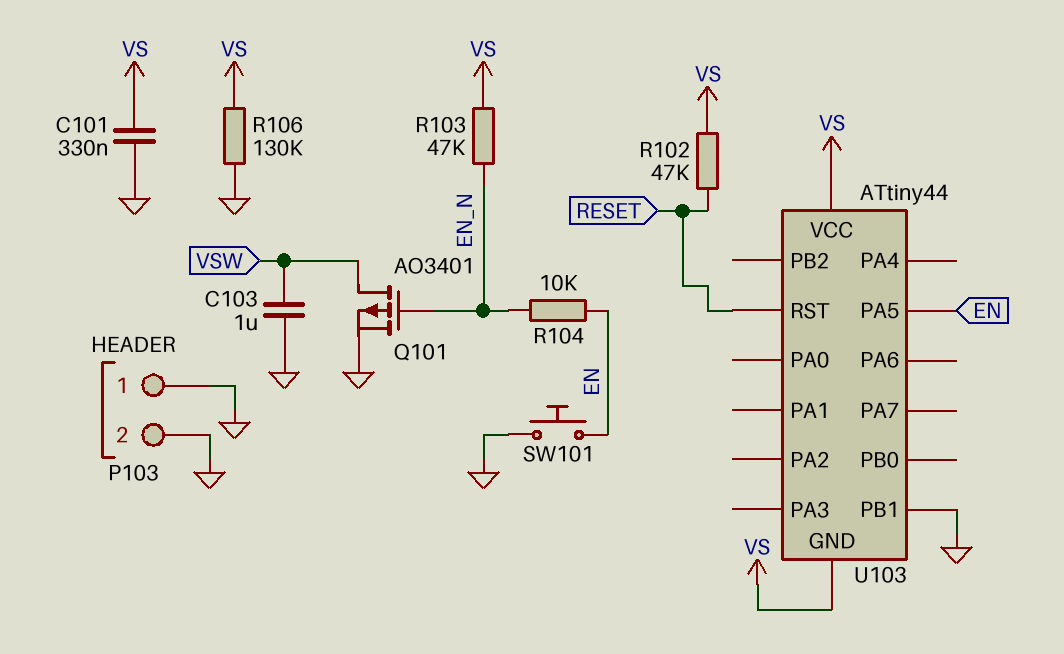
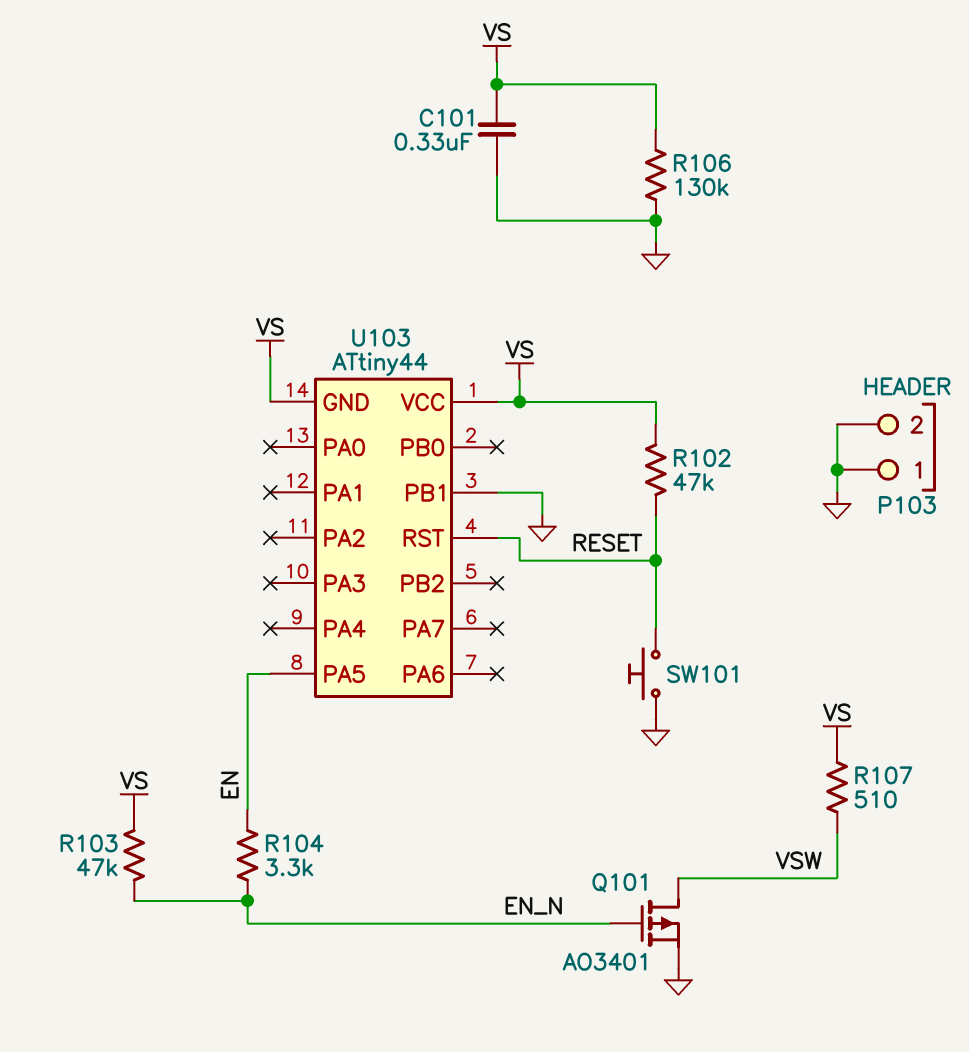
C103: 1uF (GND, VSW) -> none
R104: 10k (EN, EN_N) -> 3.3k (EN, EN_N)
R107: none -> 510 (VS, VSW)
SW101: button (EN, GND) -> button (GND, RESET)

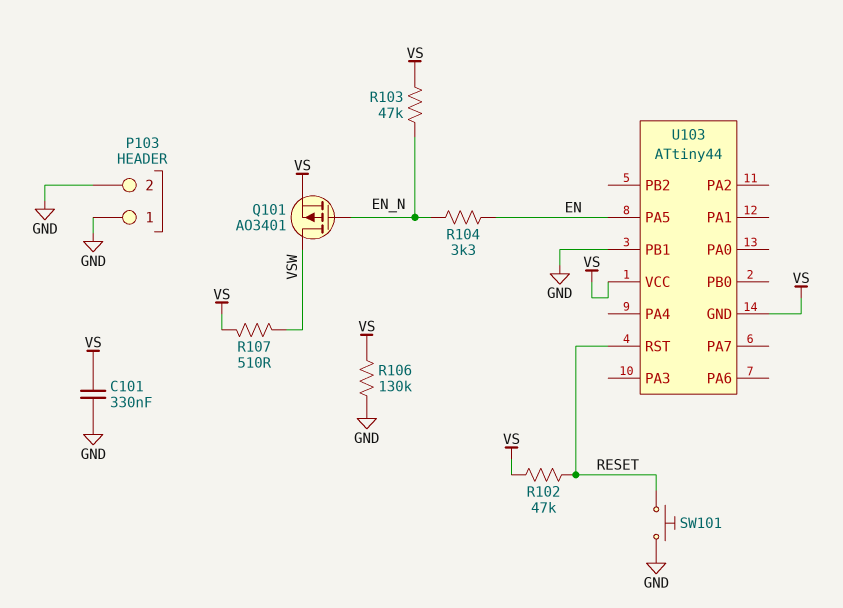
Q101: PMOS AO3401 (G EN_N, D VSW, S GND) -> PMOS AO3401 (G EN_N, D VSW, S VS)

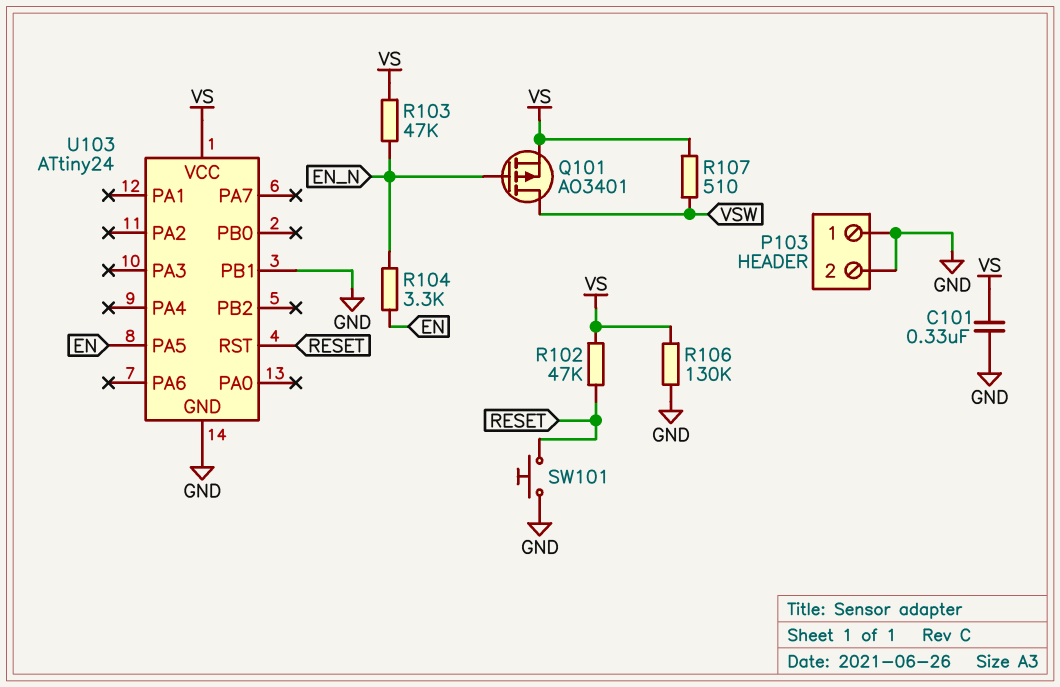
U103: ATtiny44 -> ATtiny24
U103 pin GND: VS -> GND

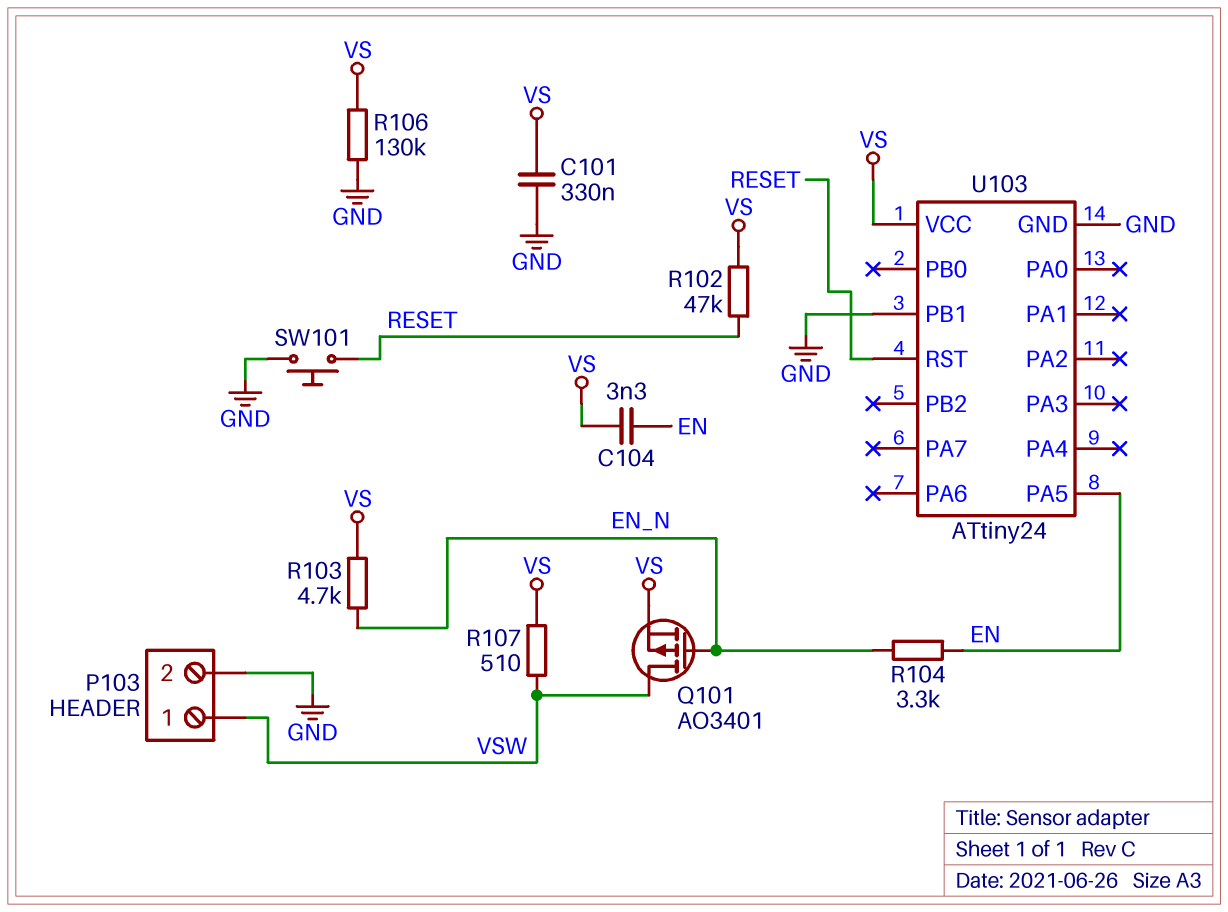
C104: none -> 3.3nF (EN, VS)
P103 pin 1: GND -> VSW
R103: 47k (EN_N, VS) -> 4.7k (EN_N, VS)

